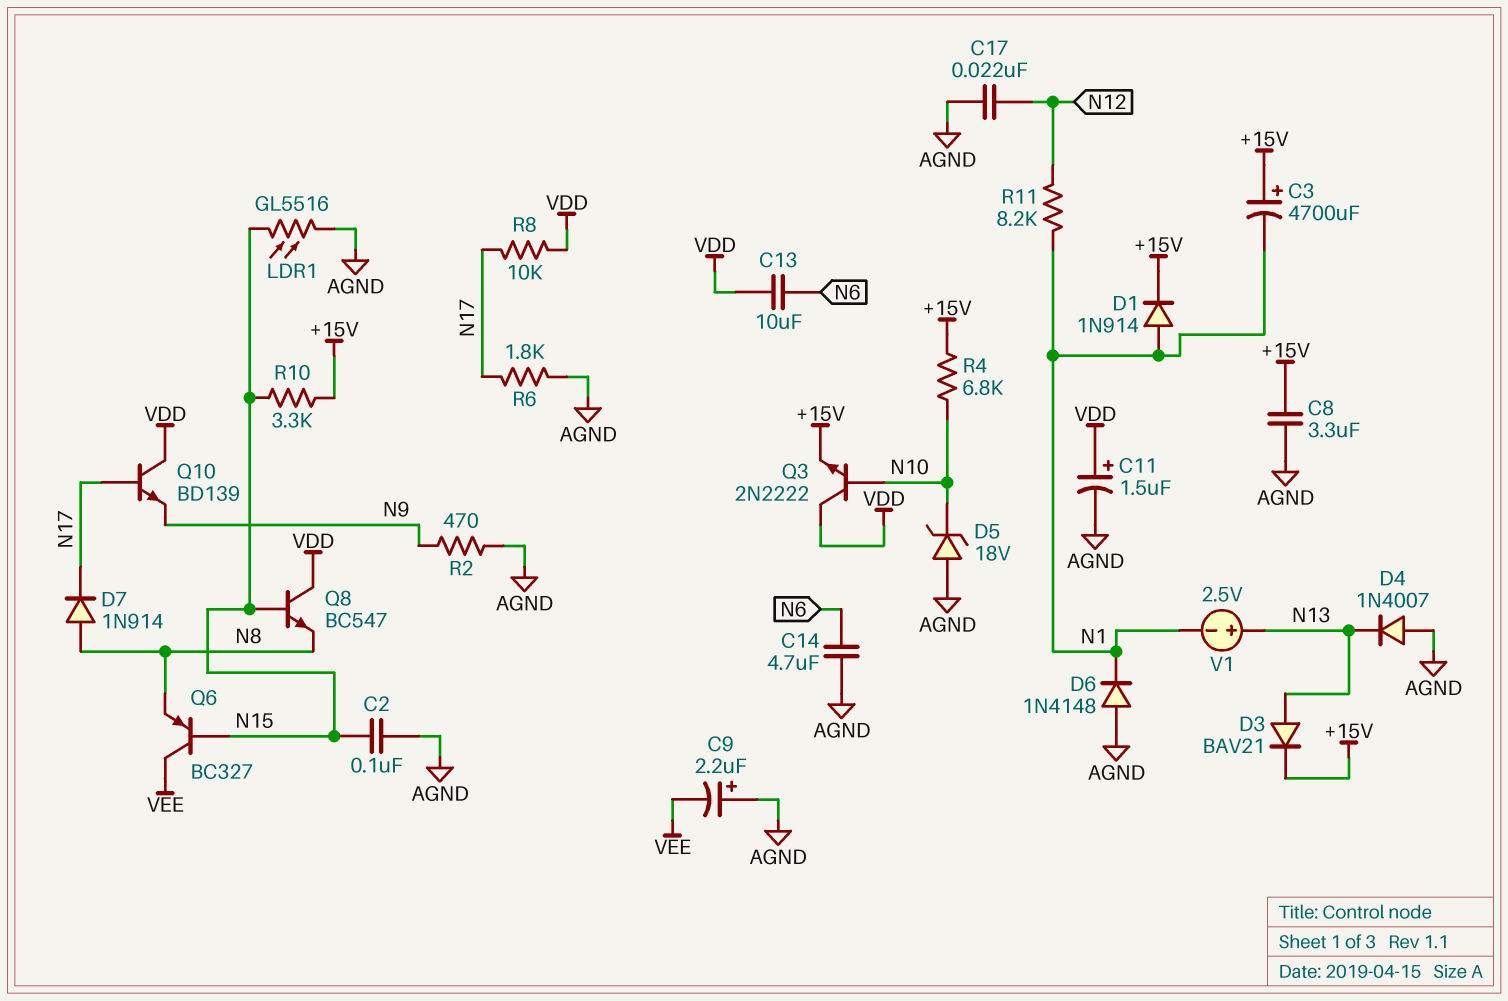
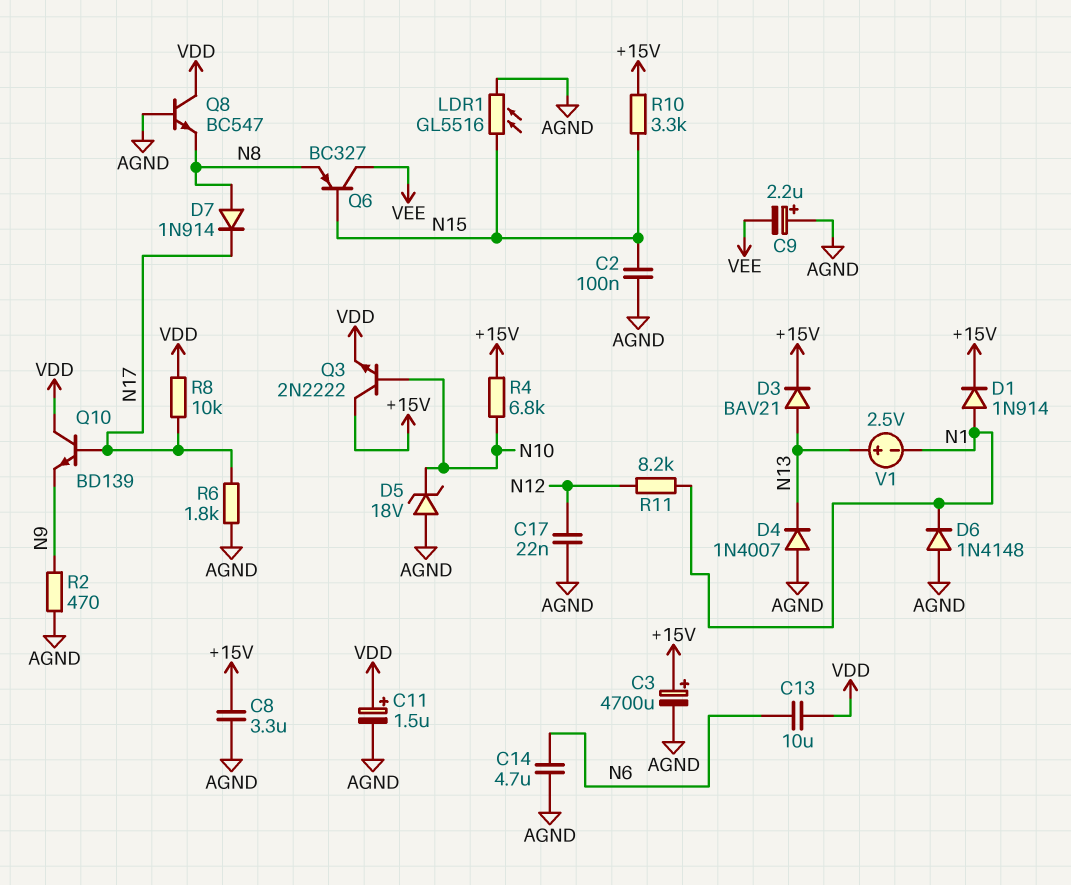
C3: 4700uF (plus +15V, minus N1) -> 4700uF (plus +15V, minus AGND)
Q3: NPN 2N2222 (B N10, C VDD, E +15V) -> NPN 2N2222 (B N10, C +15V, E VDD)
Q8: NPN BC547 (B N15, C VDD, E N8) -> NPN BC547 (B AGND, C VDD, E N8)

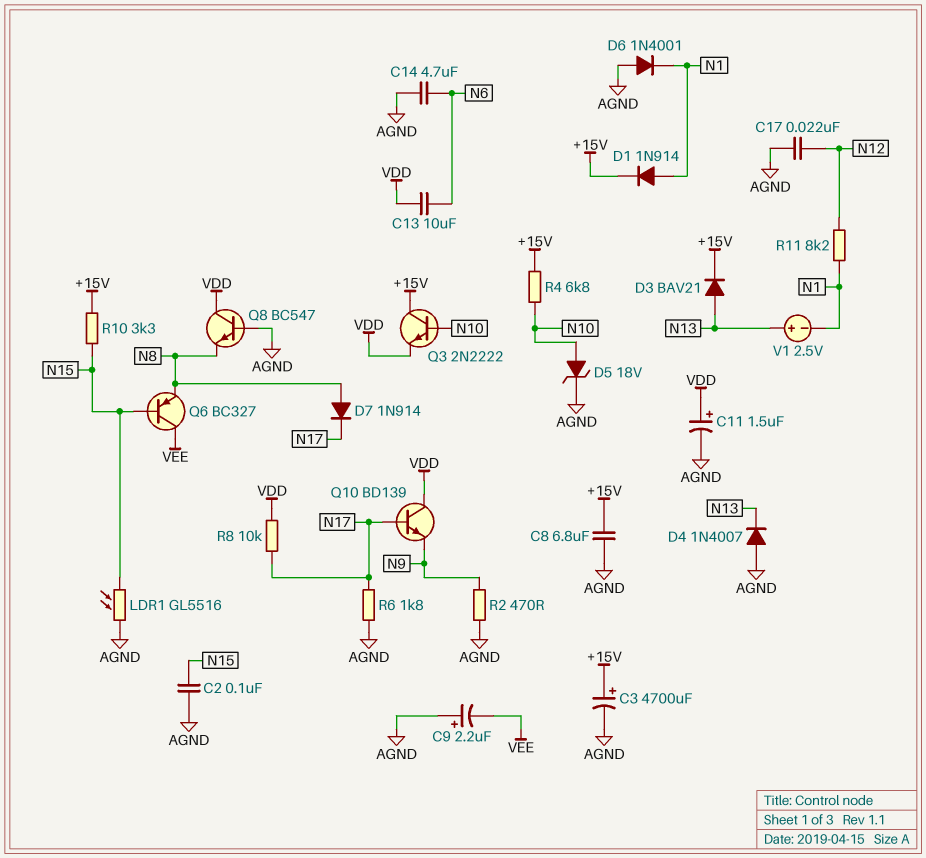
C8: 3.3uF (+15V, AGND) -> 6.8uF (+15V, AGND)
D5: zener 18V (A AGND, K N10) -> zener 18V (A N10, K AGND)
D6: diode 1N4148 (A AGND, K N1) -> diode 1N4001 (A AGND, K N1)

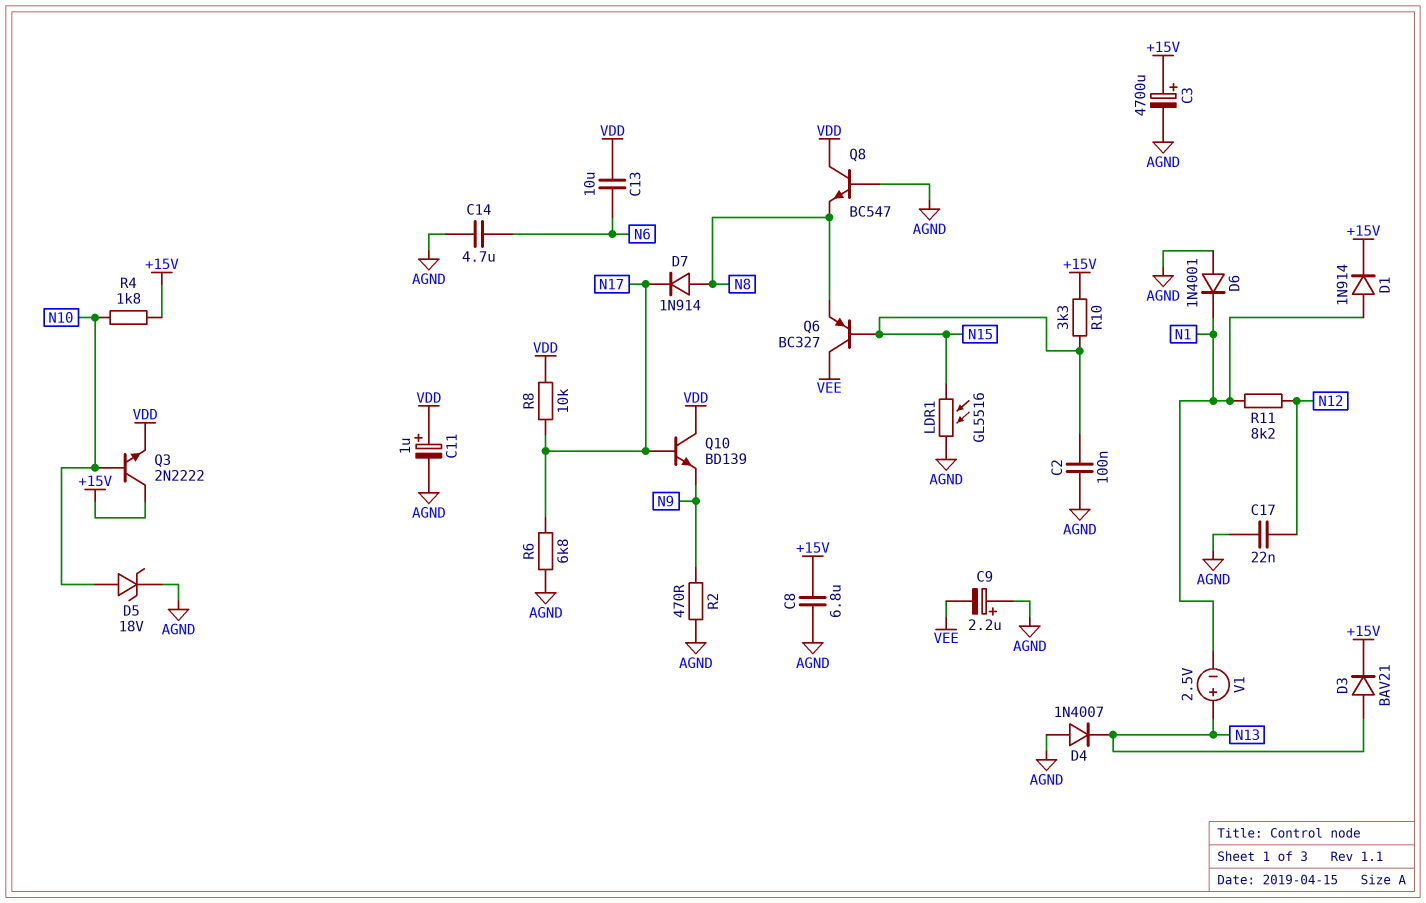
C11: 1.5uF (plus VDD, minus AGND) -> 1uF (plus VDD, minus AGND)
R4: 6.8k (+15V, N10) -> 1.8k (+15V, N10)
R6: 1.8k (AGND, N17) -> 6.8k (AGND, N17)

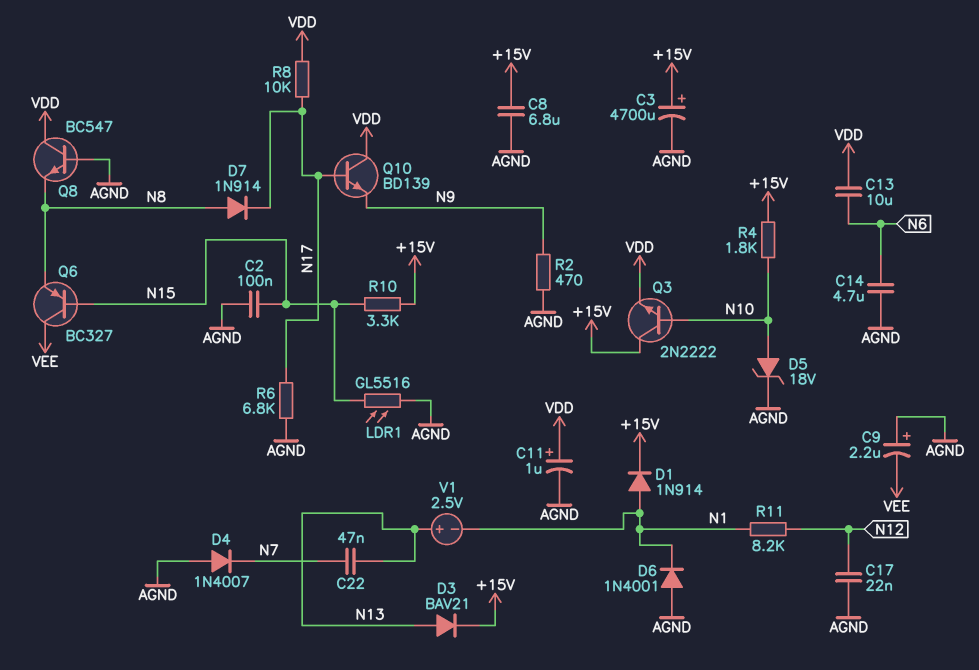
C22: none -> 47nF (N7, N13)
D4: diode 1N4007 (A AGND, K N13) -> diode 1N4007 (A AGND, K N7)

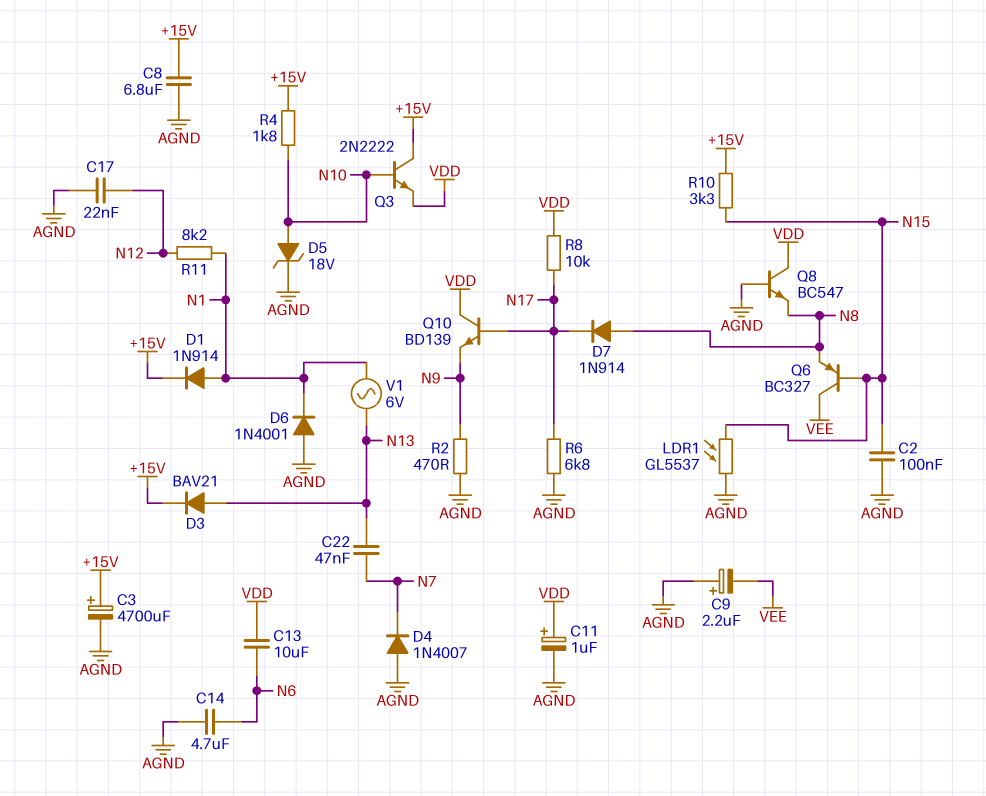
LDR1: GL5516 (AGND, N15) -> GL5537 (AGND, N15)
V1: 2.5V (plus N13, minus N1) -> AC 6V (N1, N13)

